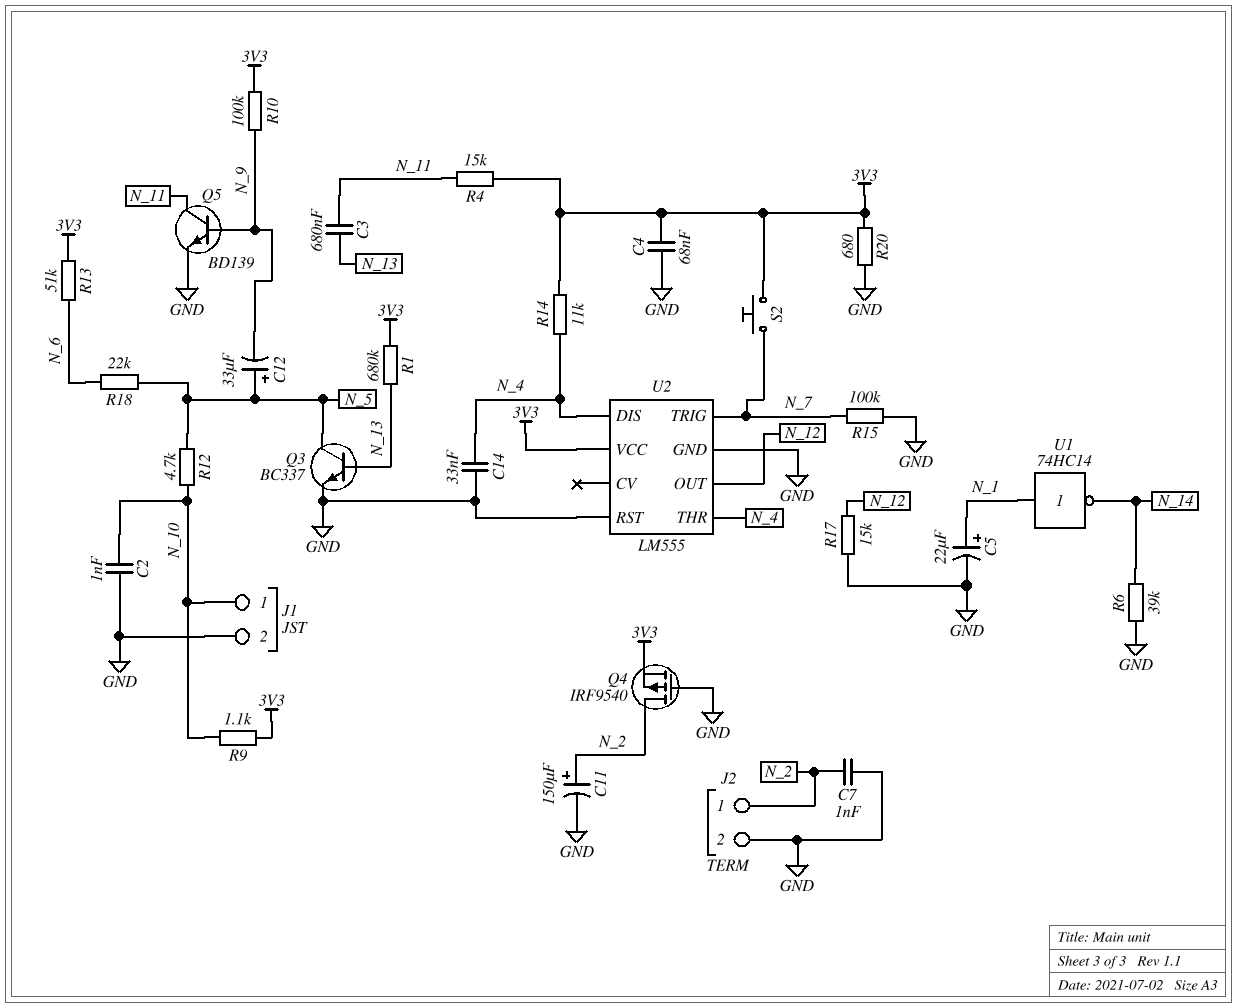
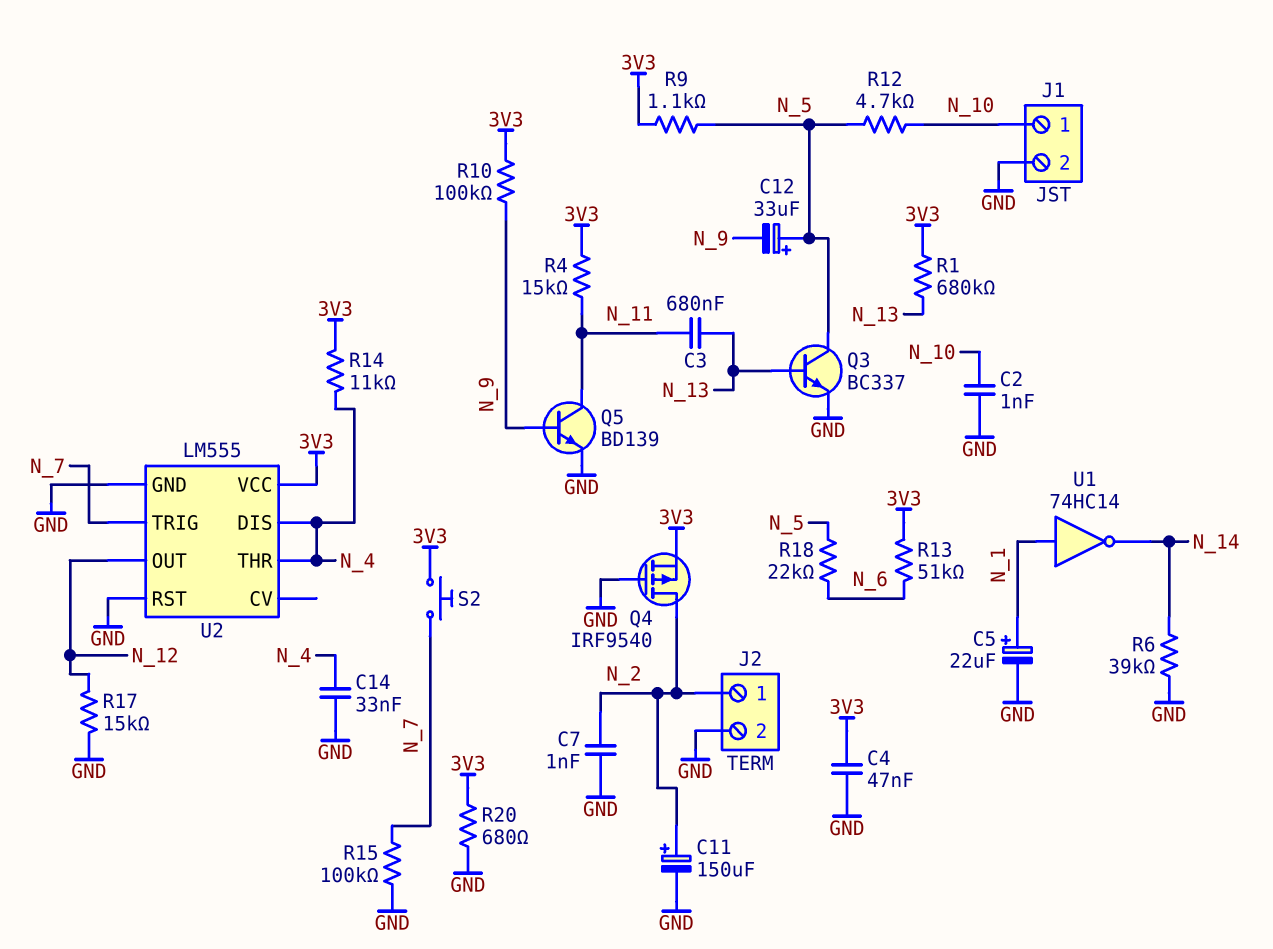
C4: 68nF (3V3, GND) -> 47nF (3V3, GND)
R9: 1.1k (3V3, N_10) -> 1.1k (3V3, N_5)

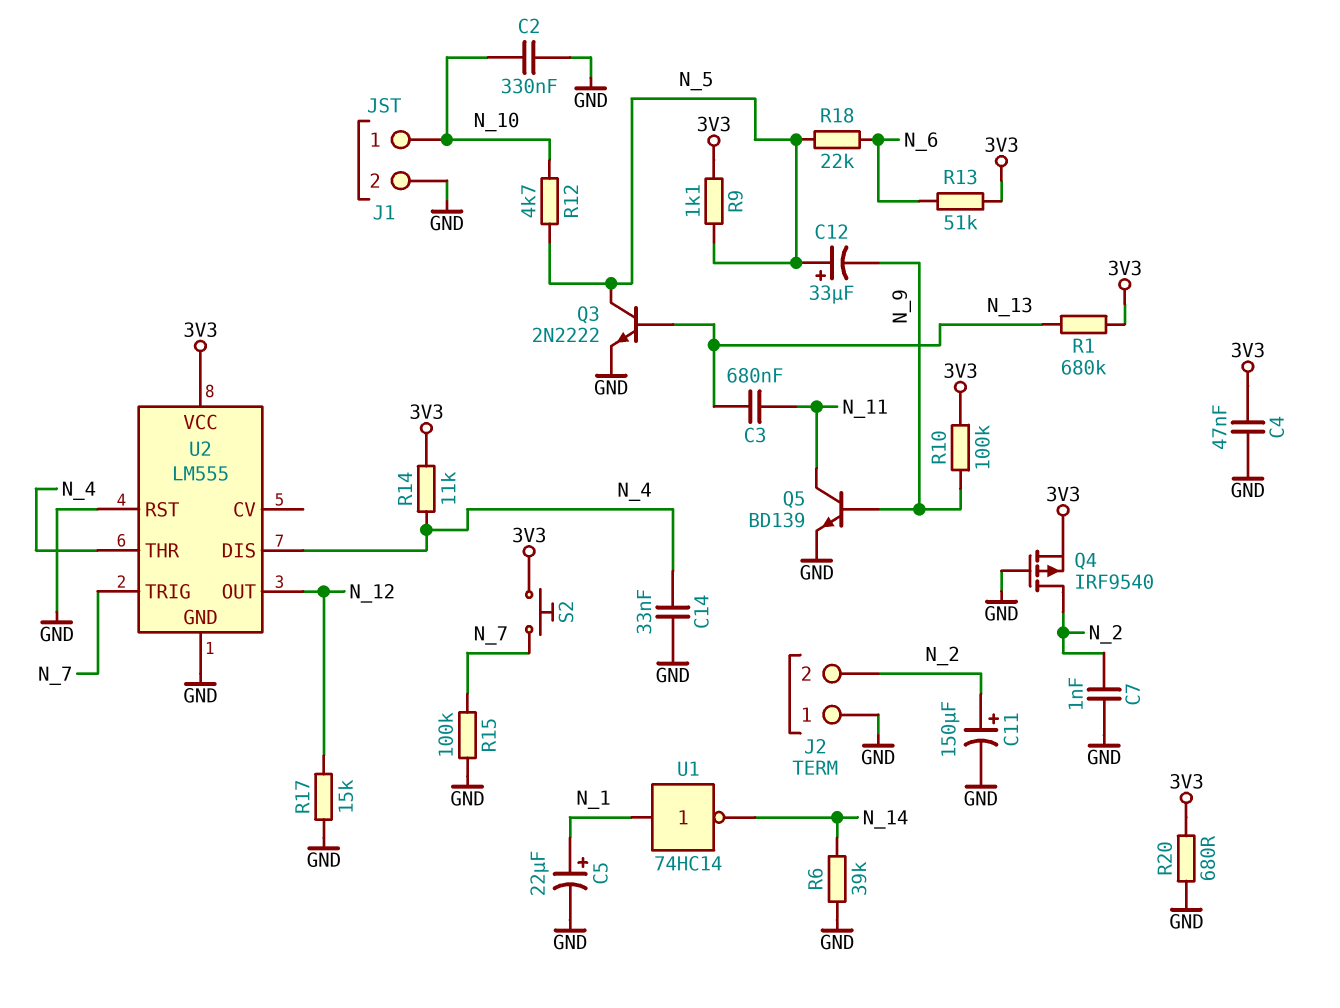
C2: 1nF (GND, N_10) -> 330nF (GND, N_10)
J2 pin 1: N_2 -> GND
J2 pin 2: GND -> N_2
Q3: NPN BC337 (B N_13, C N_5, E GND) -> NPN 2N2222 (B N_13, C N_5, E GND)
R4: 15k (3V3, N_11) -> none

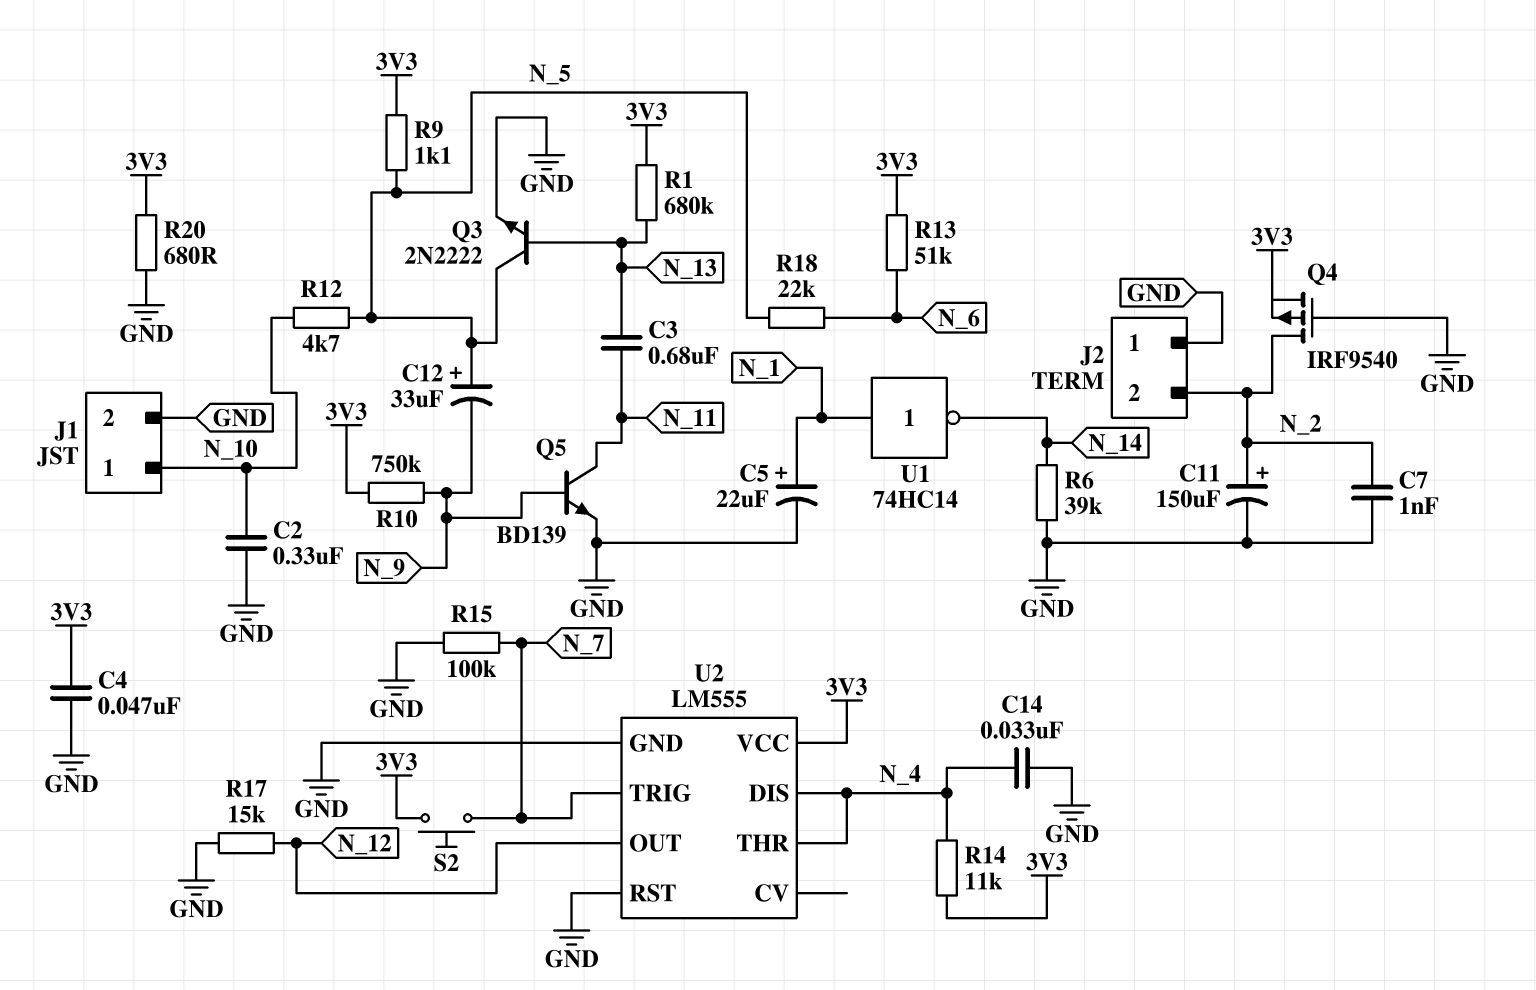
R10: 100k (3V3, N_9) -> 750k (3V3, N_9)

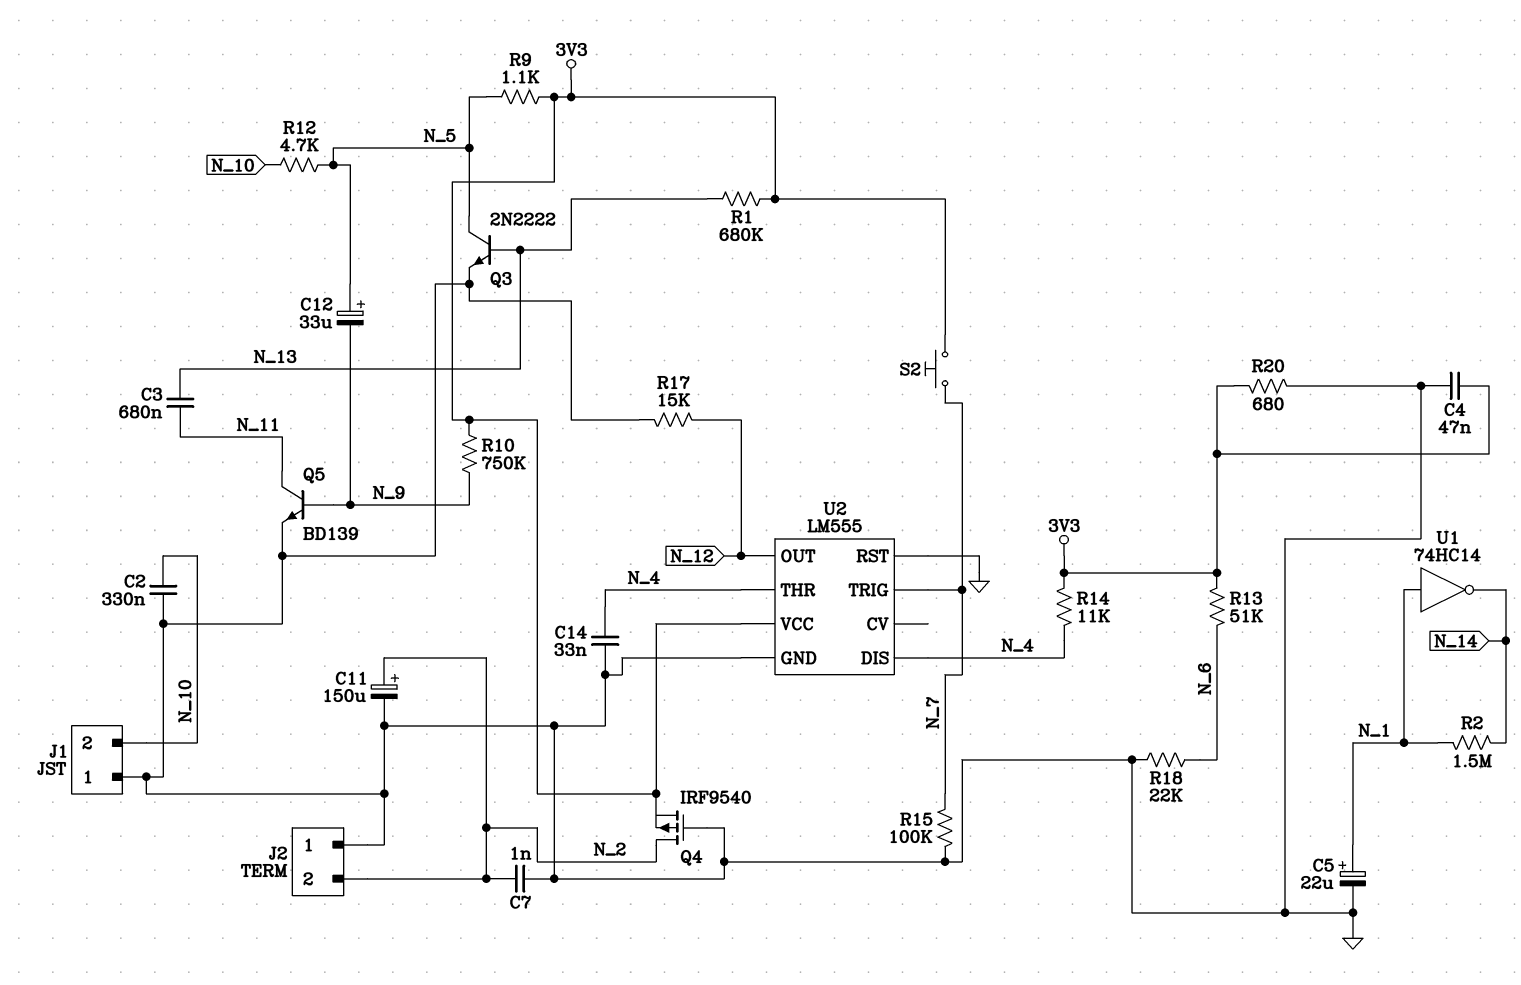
J1 pin 1: N_10 -> GND
J1 pin 2: GND -> N_10
R2: none -> 1.5M (N_1, N_14)
R6: 39k (GND, N_14) -> none
R18: 22k (N_5, N_6) -> 22k (GND, N_6)

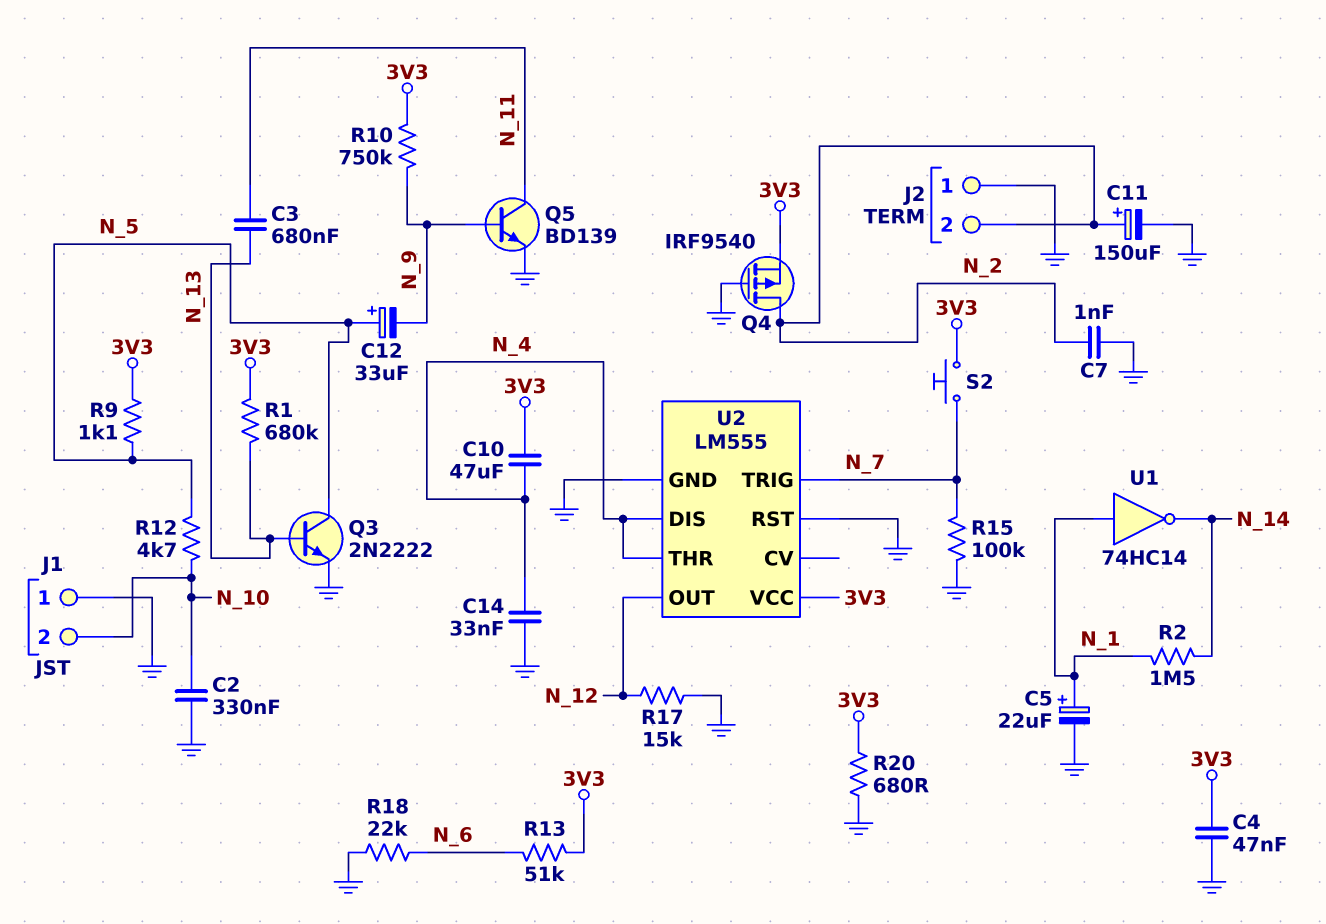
C10: none -> 47uF (3V3, N_4)
R14: 11k (3V3, N_4) -> none

